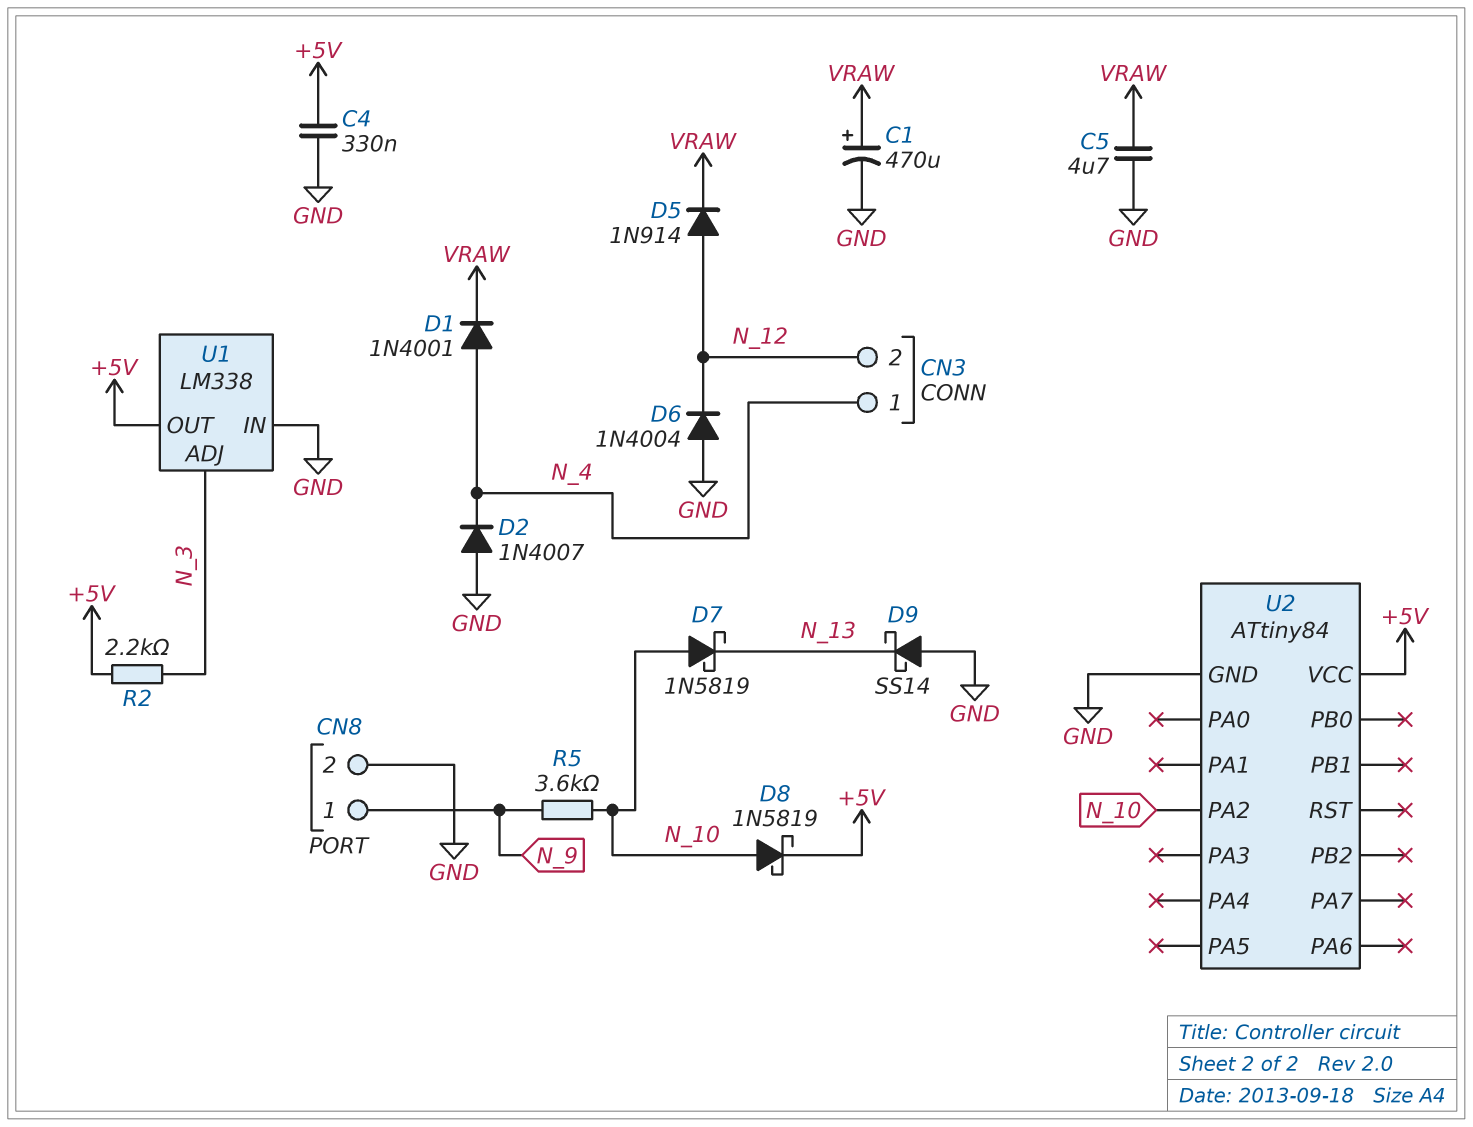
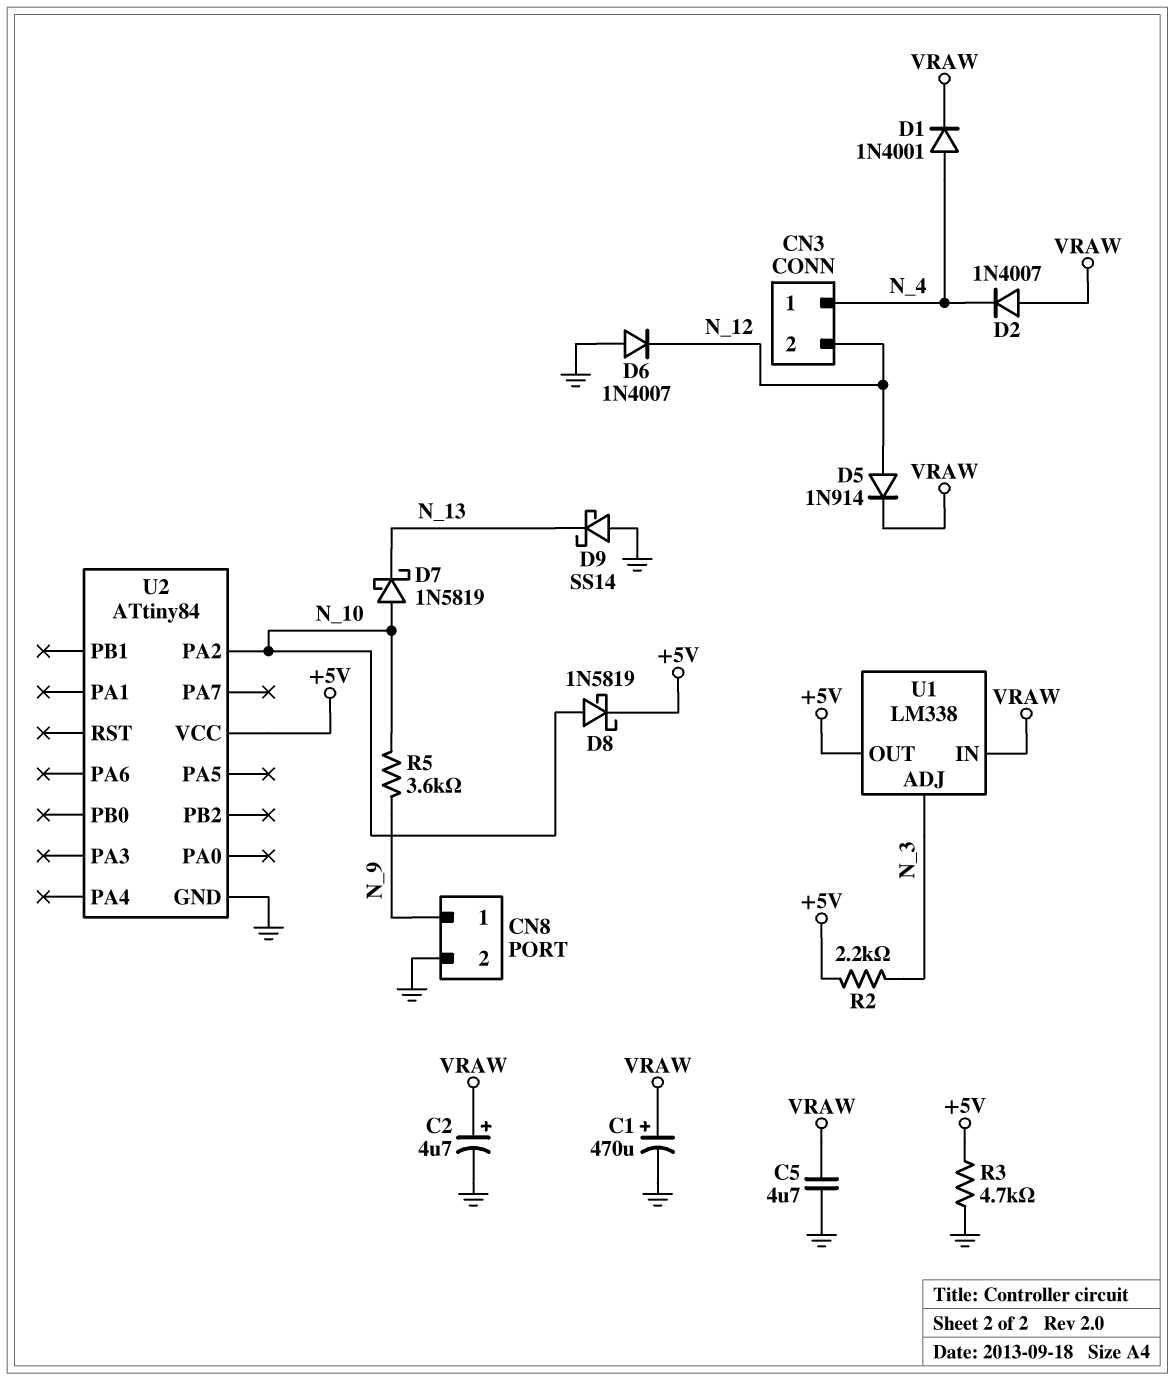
C2: none -> 4.7uF (plus VRAW, minus GND)
C4: 330nF (+5V, GND) -> none
D2: diode 1N4007 (A GND, K N_4) -> diode 1N4007 (A VRAW, K N_4)
D6: diode 1N4004 (A GND, K N_12) -> diode 1N4007 (A GND, K N_12)
R3: none -> 4.7k (+5V, GND)
U1 pin IN: GND -> VRAW

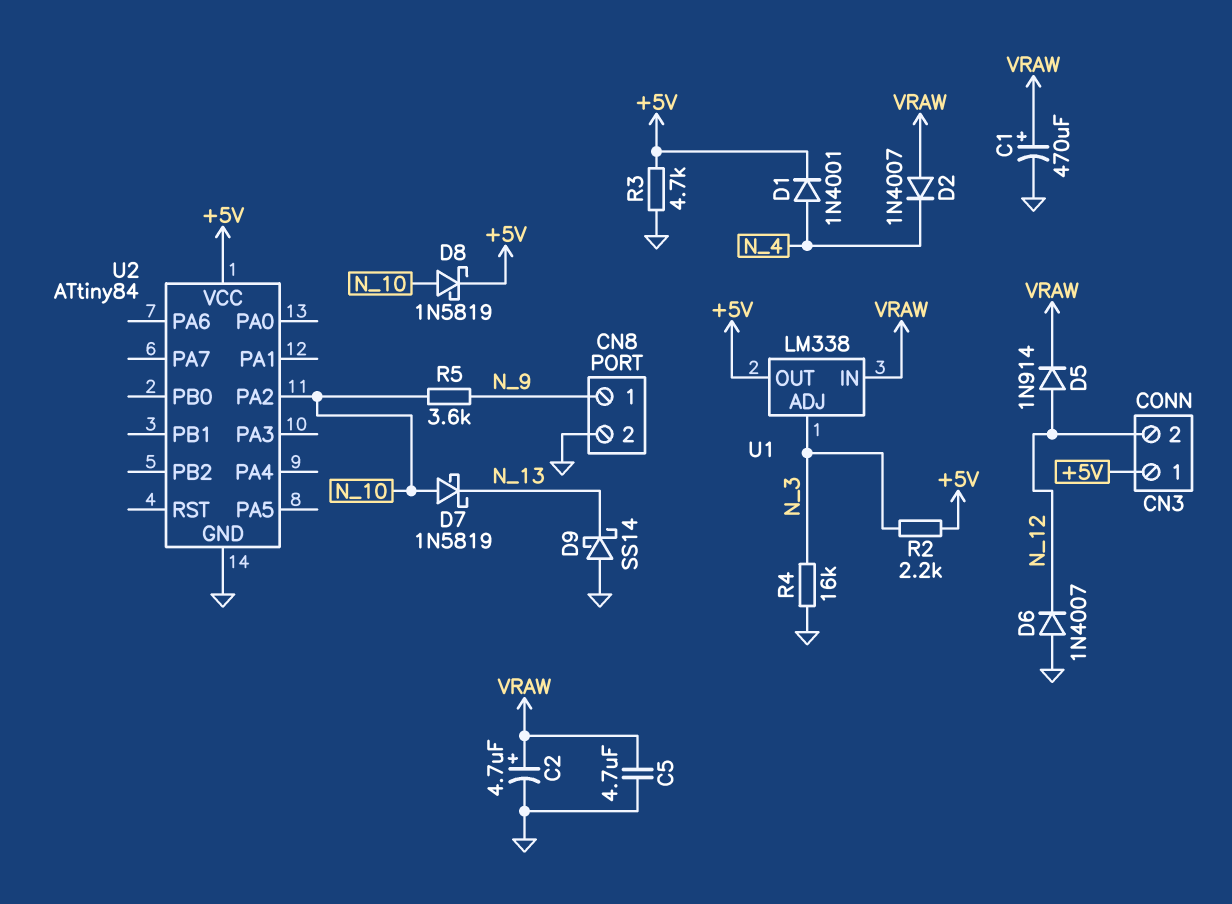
CN3 pin 1: N_4 -> +5V
D1: diode 1N4001 (A N_4, K VRAW) -> diode 1N4001 (A N_4, K +5V)
R4: none -> 16k (GND, N_3)

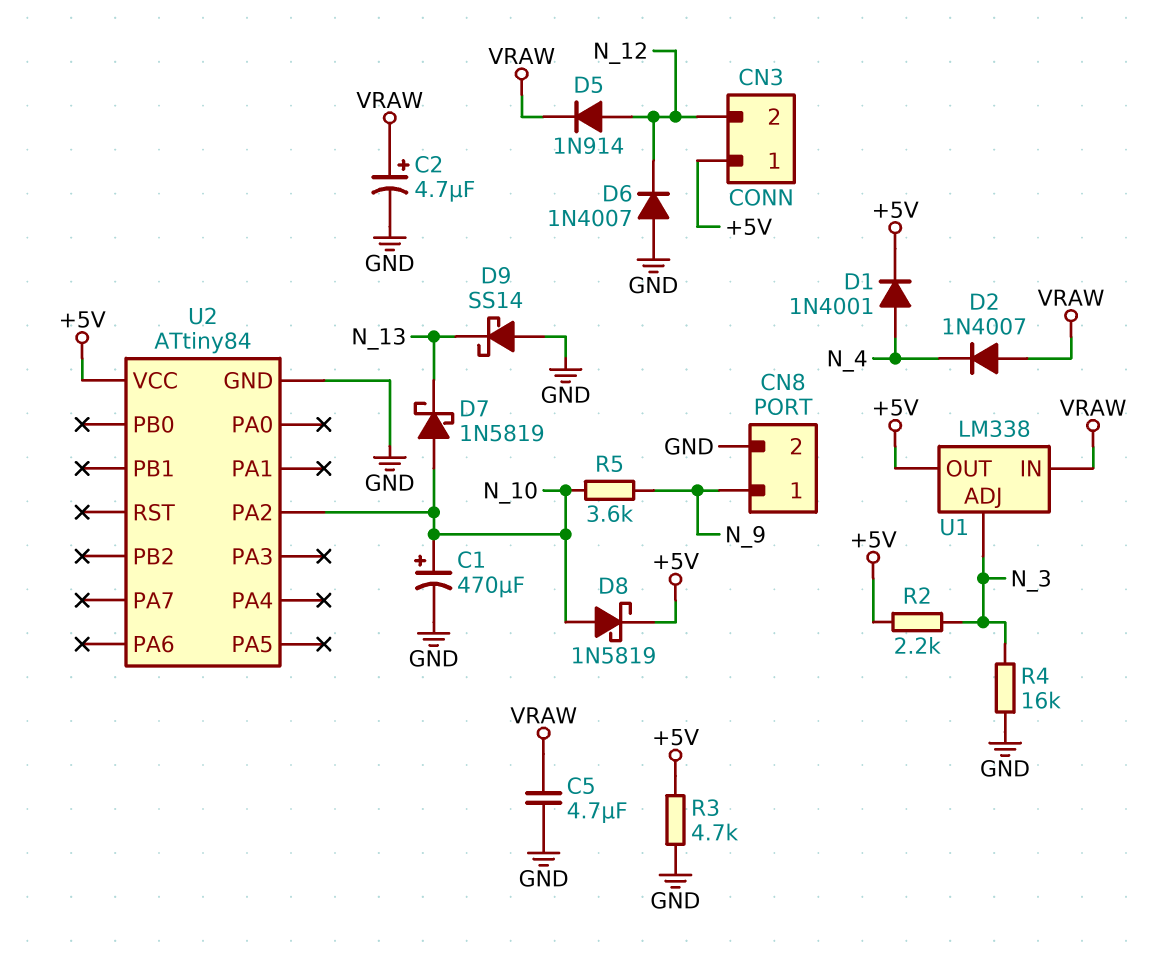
C1: 470uF (plus VRAW, minus GND) -> 470uF (plus N_10, minus GND)

